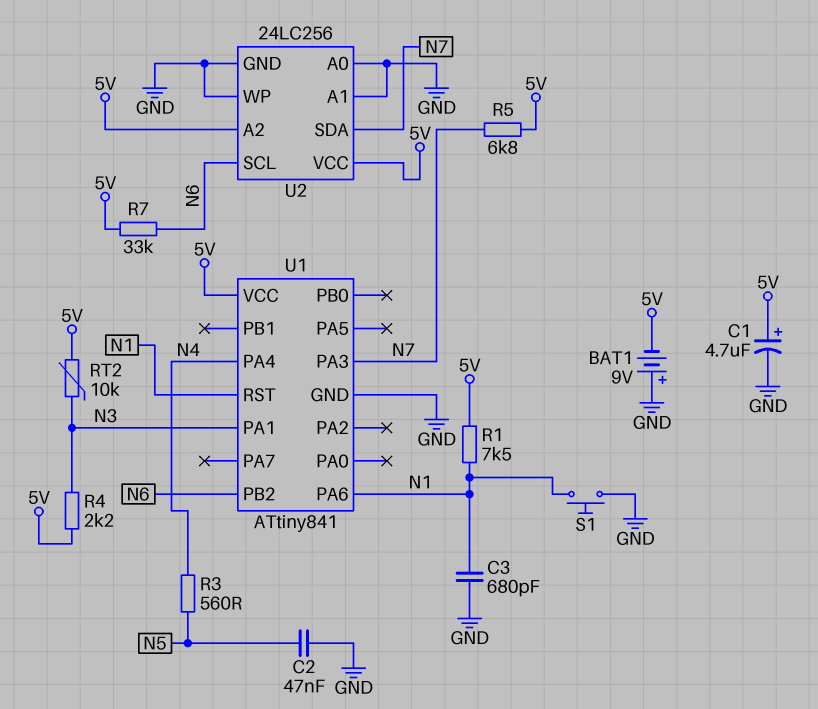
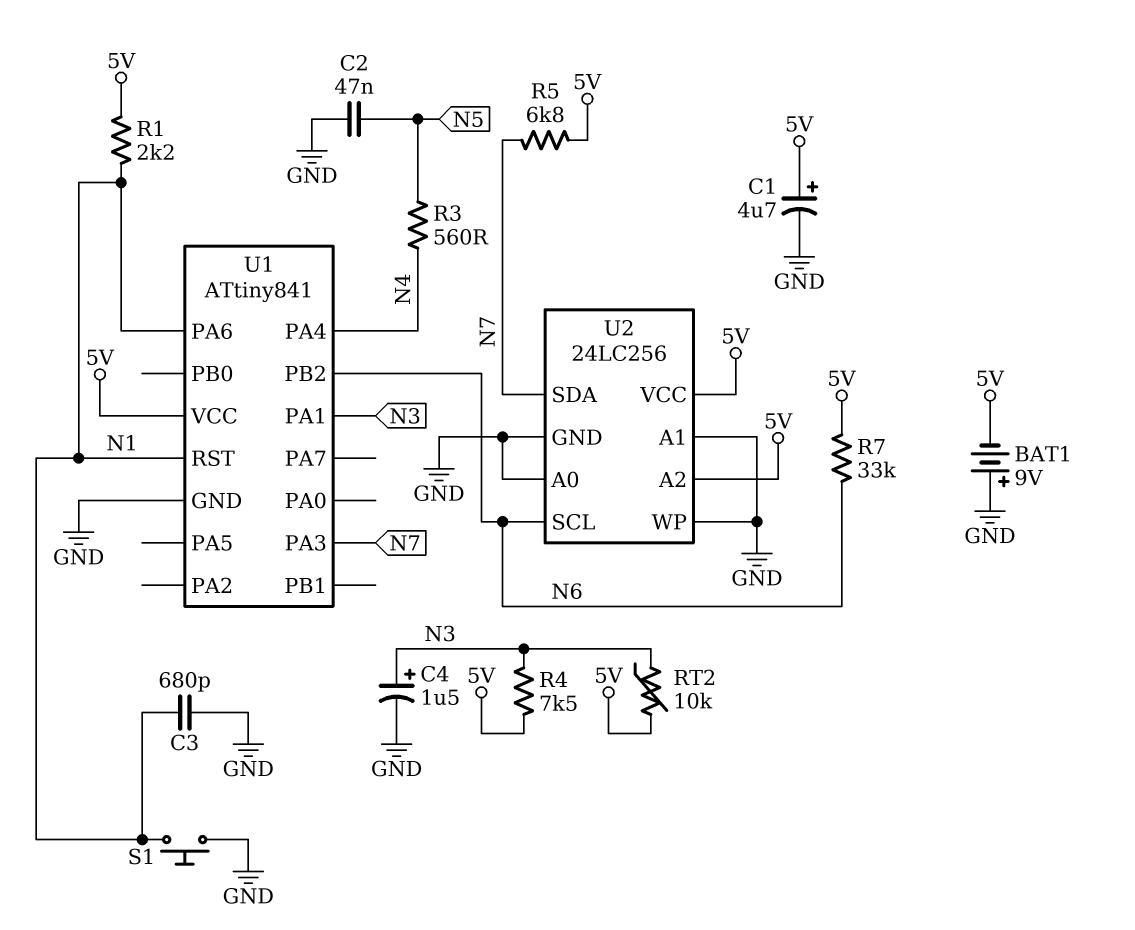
C4: none -> 1.5uF (plus N3, minus GND)
R1: 7.5k (5V, N1) -> 2.2k (5V, N1)
R4: 2.2k (5V, N3) -> 7.5k (5V, N3)

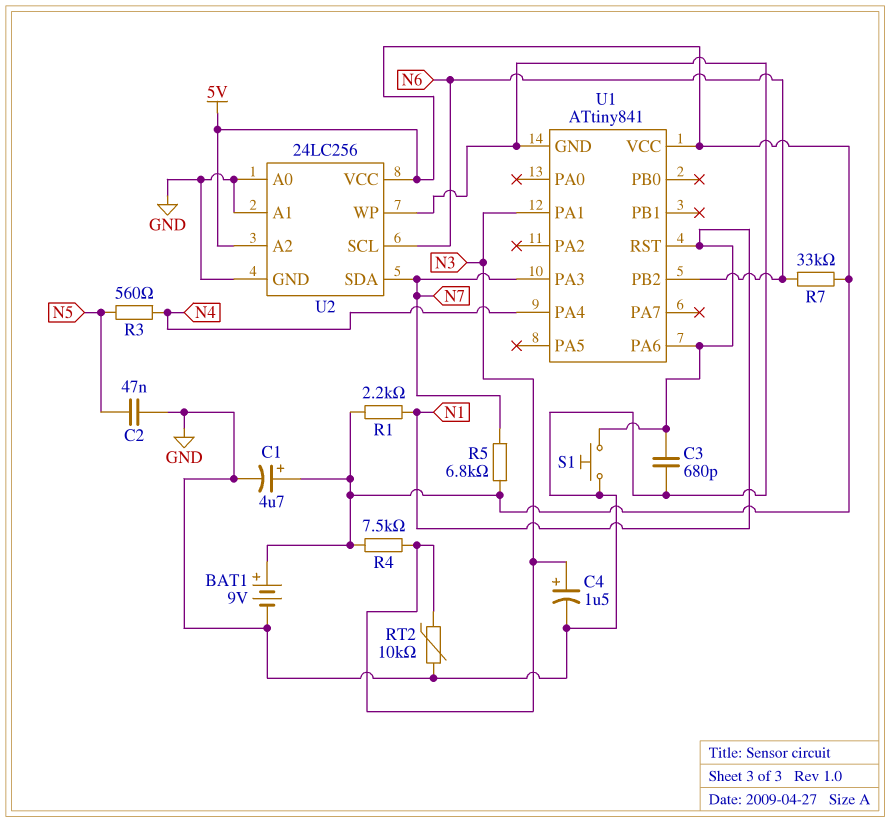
BAT1: 9V (plus GND, minus 5V) -> 9V (plus 5V, minus GND)
RT2: 10k (5V, N3) -> 10k (GND, N3)

